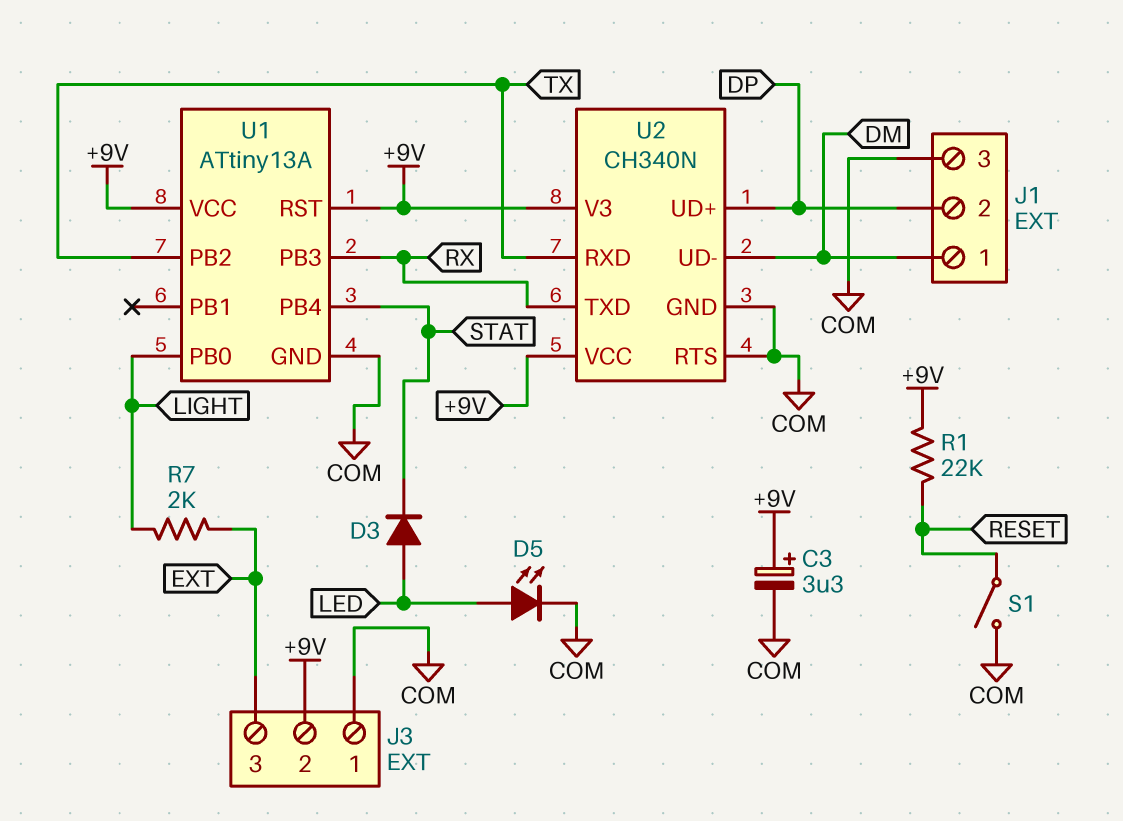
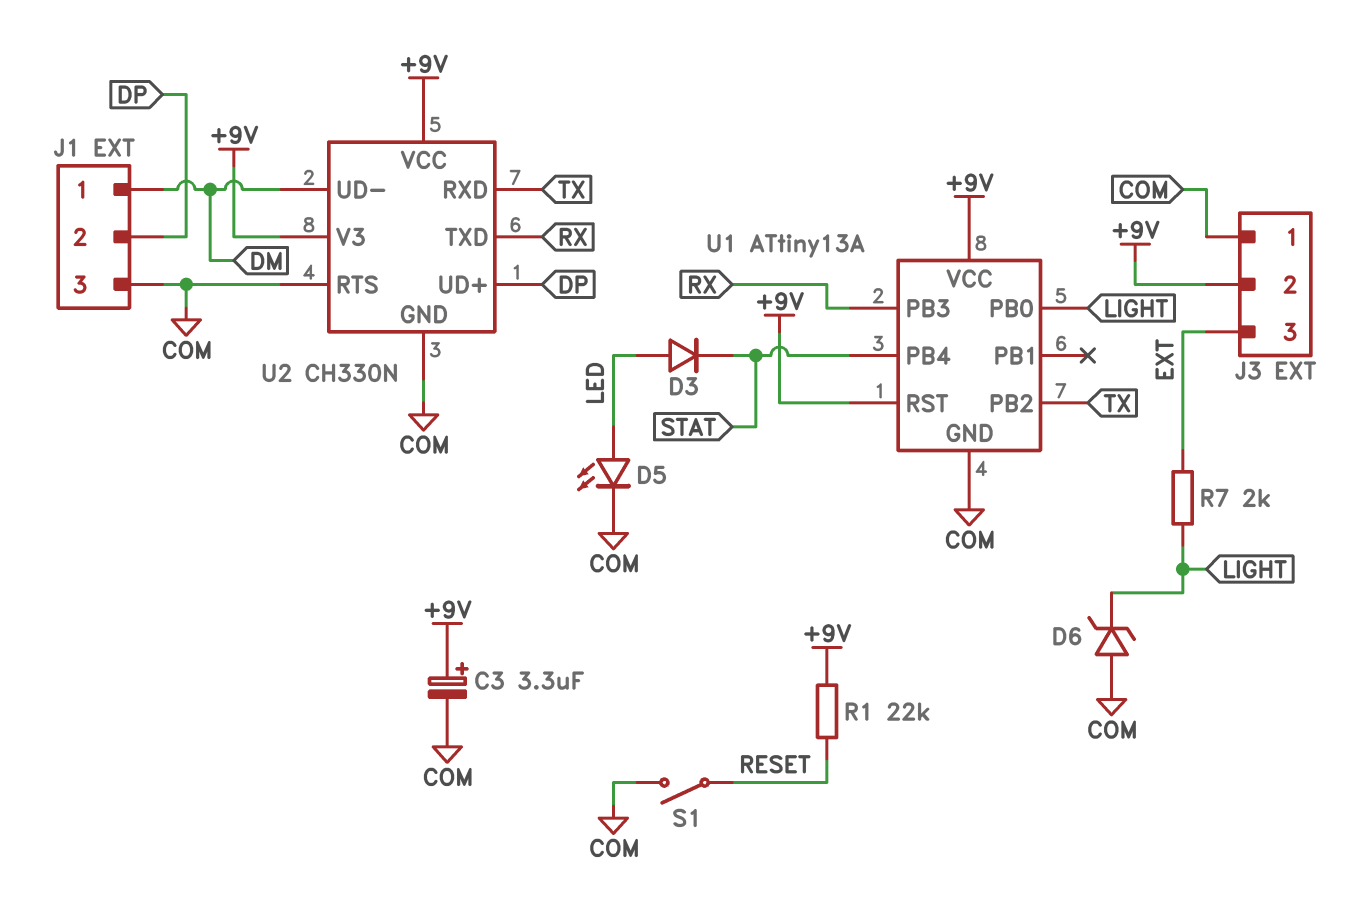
D6: none -> zener (A COM, K LIGHT)
U2: CH340N -> CH330N

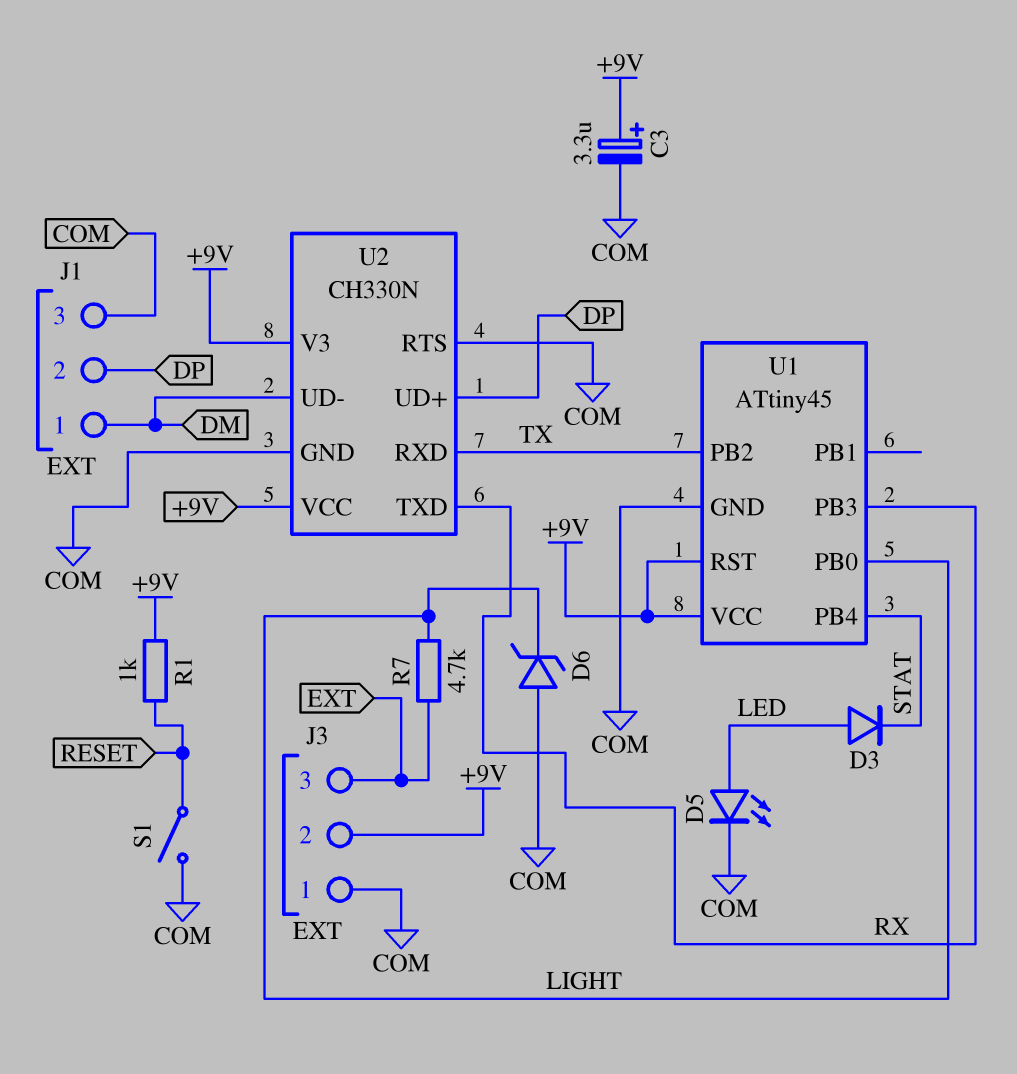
R1: 22k (+9V, RESET) -> 1k (+9V, RESET)
R7: 2k (EXT, LIGHT) -> 4.7k (EXT, LIGHT)
U1: ATtiny13A -> ATtiny45

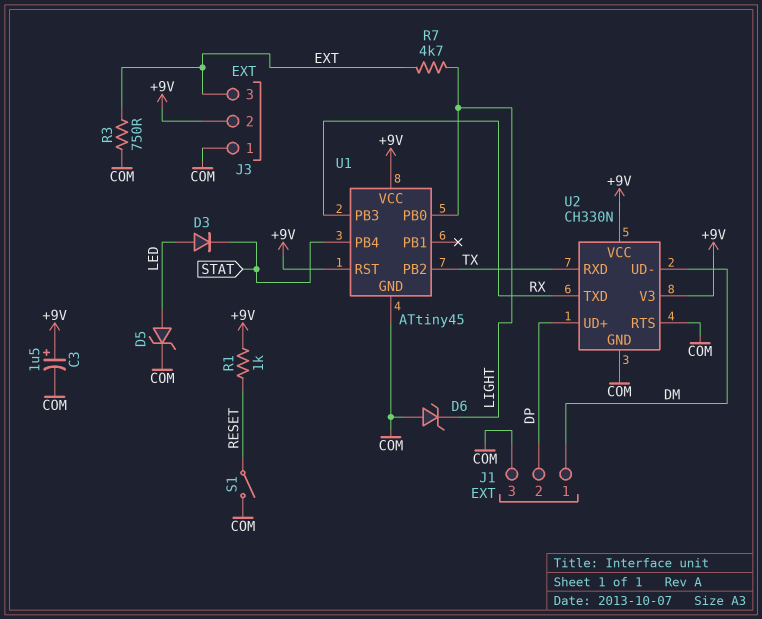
C3: 3.3uF (plus +9V, minus COM) -> 1.5uF (plus +9V, minus COM)
D5: LED (A LED, K COM) -> zener (A LED, K COM)
R3: none -> 750 (COM, EXT)

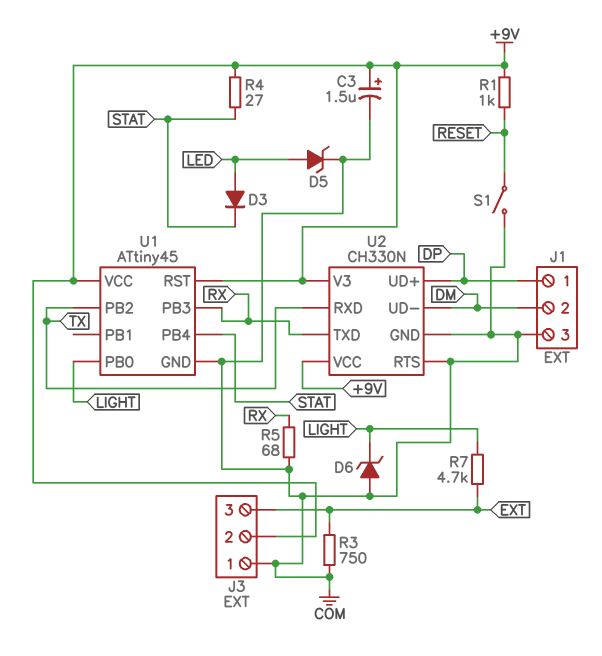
J1 pin 1: DM -> DP
J1 pin 2: DP -> DM
R4: none -> 27 (+9V, STAT)
R5: none -> 68 (COM, RX)

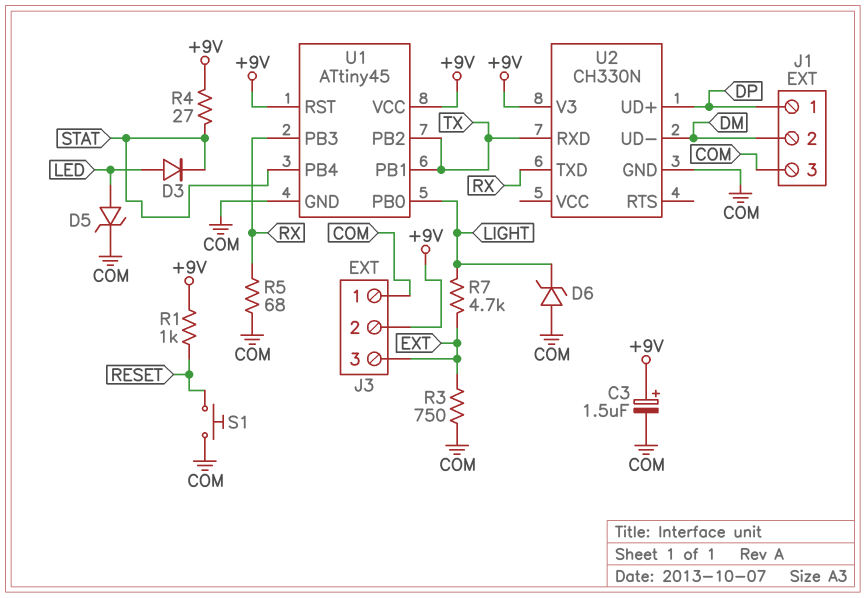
S1: switch (COM, RESET) -> button (COM, RESET)
U1 pin PB1: none -> TX
U2 pin RTS: COM -> none
U2 pin VCC: +9V -> none

